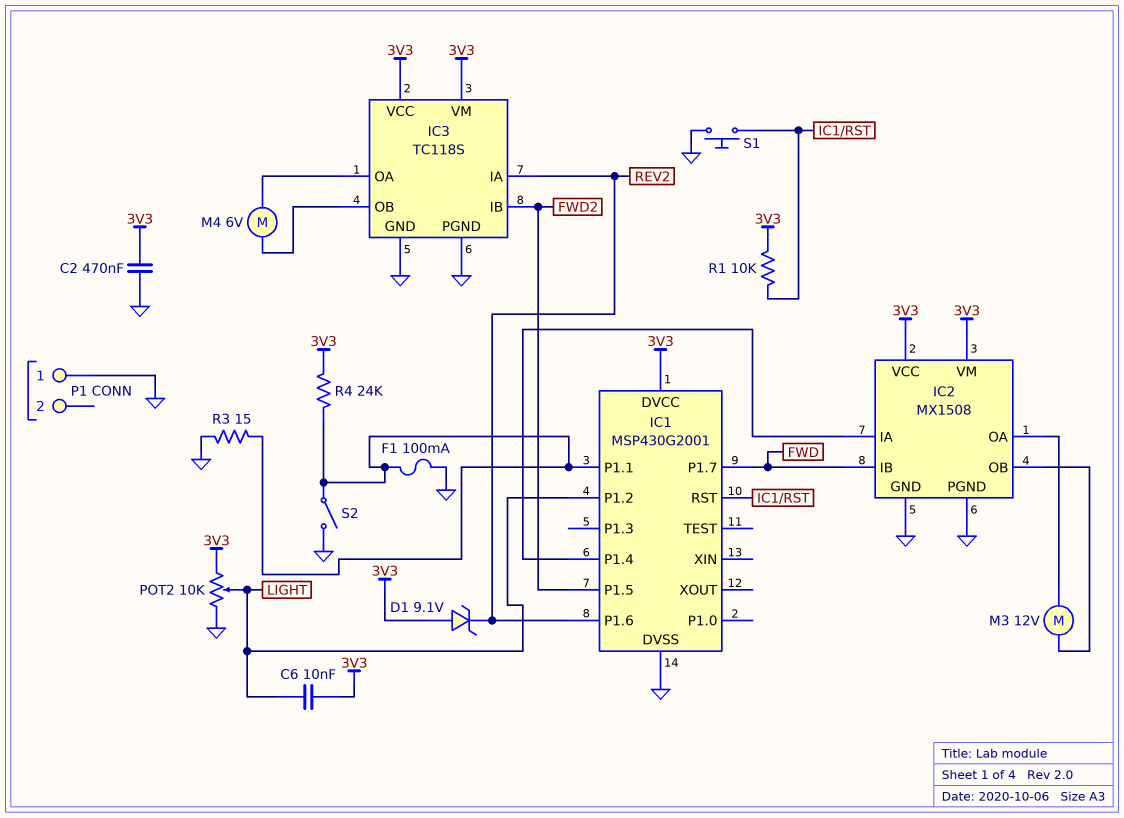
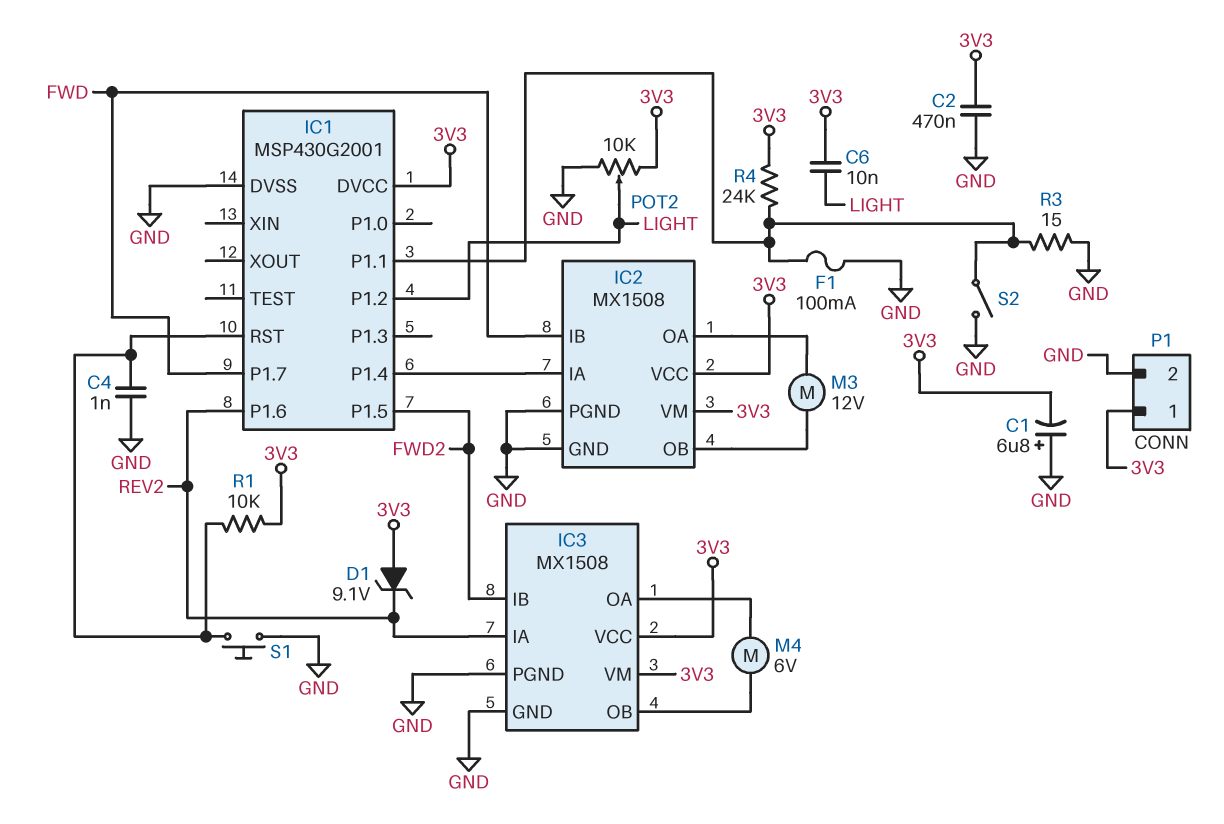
C1: none -> 6.8uF (plus GND, minus 3V3)
C4: none -> 1nF (GND, IC1/RST)
IC3: TC118S -> MX1508
P1 pin 1: GND -> 3V3
P1 pin 2: none -> GND

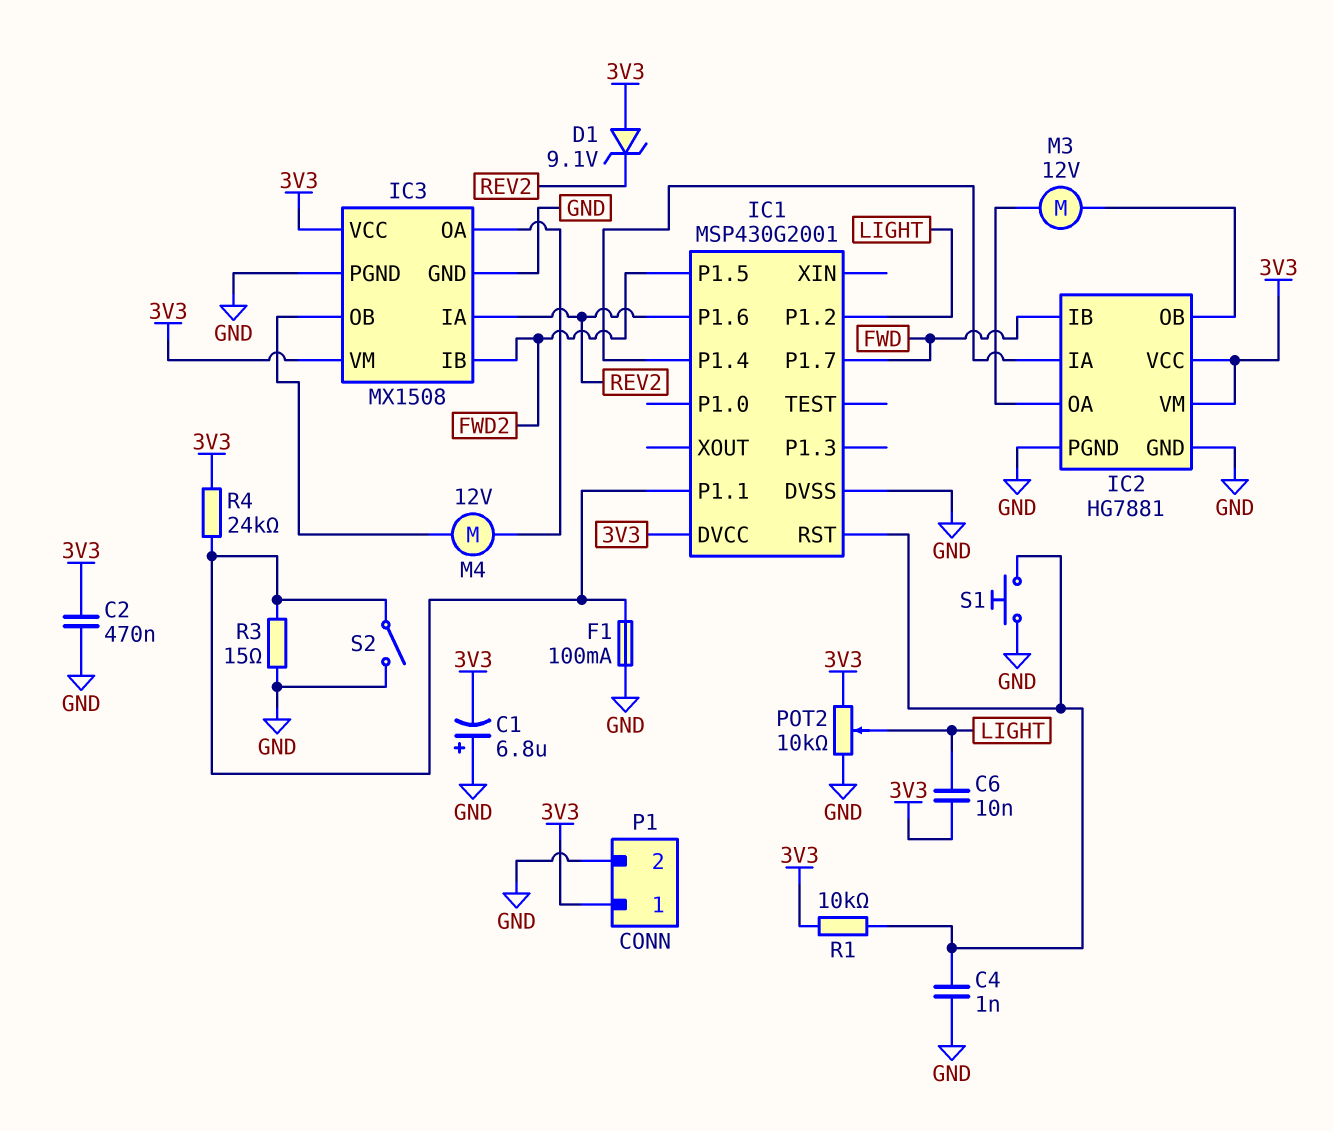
IC2: MX1508 -> HG7881
M4: motor 6V (IC3/OA, IC3/OB) -> motor 12V (IC3/OA, IC3/OB)

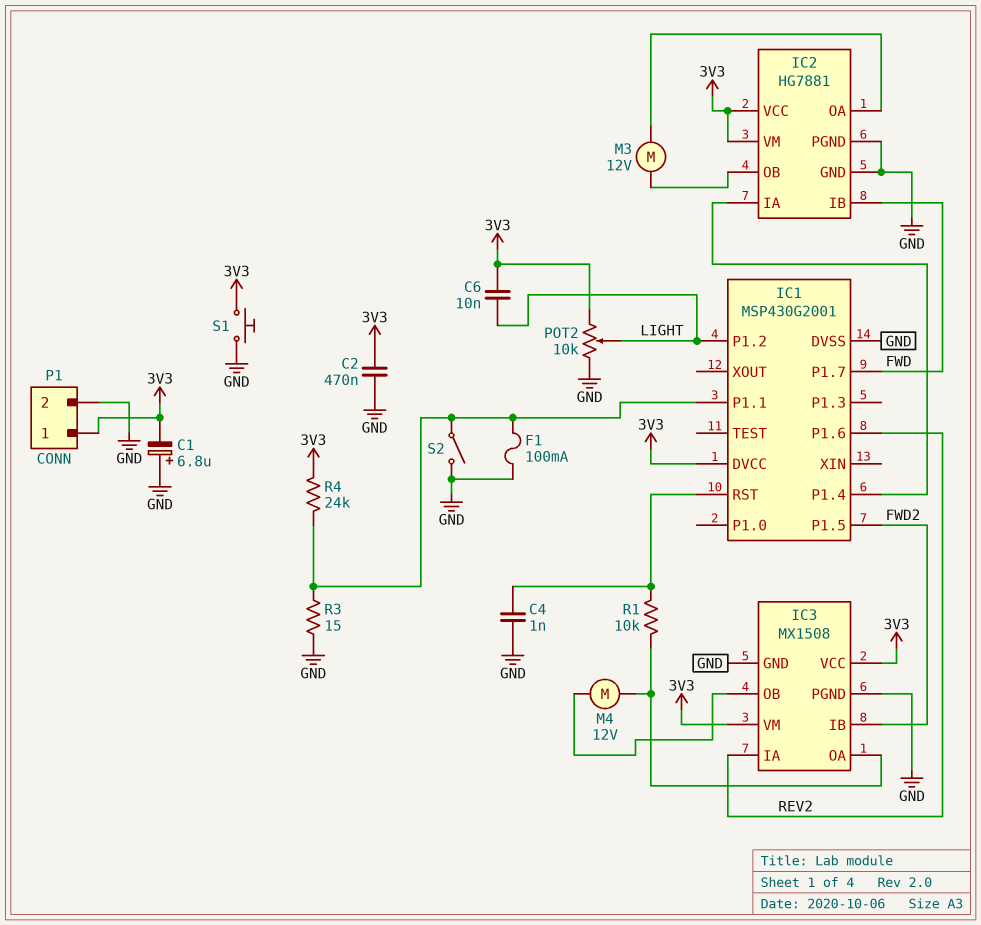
D1: zener 9.1V (A 3V3, K REV2) -> none
R1: 10k (3V3, IC1/RST) -> 10k (IC1/RST, IC3/OA)
S1: button (GND, IC1/RST) -> button (3V3, GND)

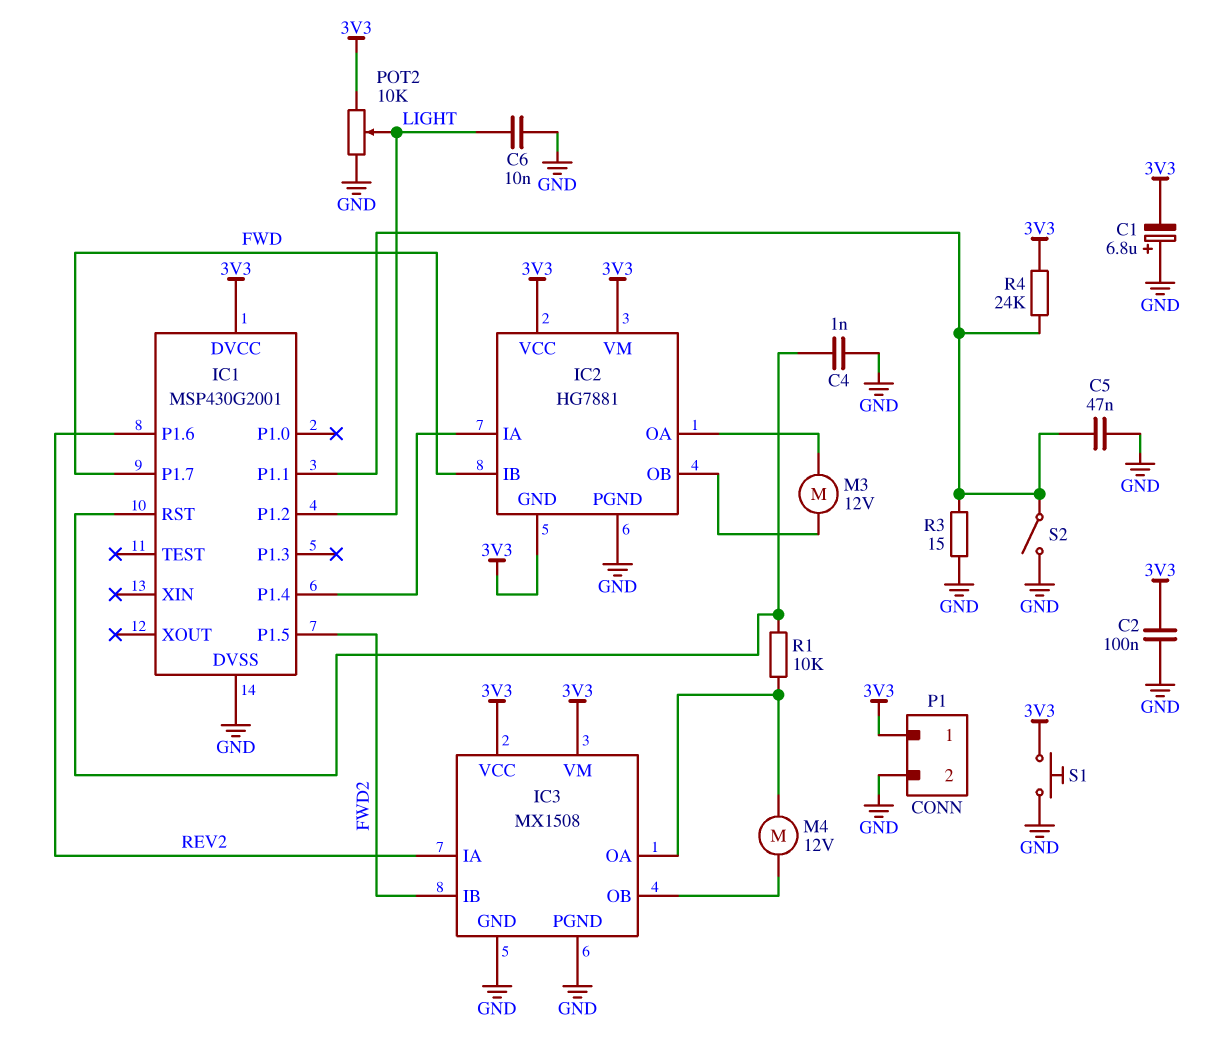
C2: 470nF (3V3, GND) -> 100nF (3V3, GND)
C5: none -> 47nF (GND, IC1/P1.1)
C6: 10nF (3V3, LIGHT) -> 10nF (GND, LIGHT)
F1: 100mA (GND, IC1/P1.1) -> none
IC2 pin GND: GND -> 3V3

